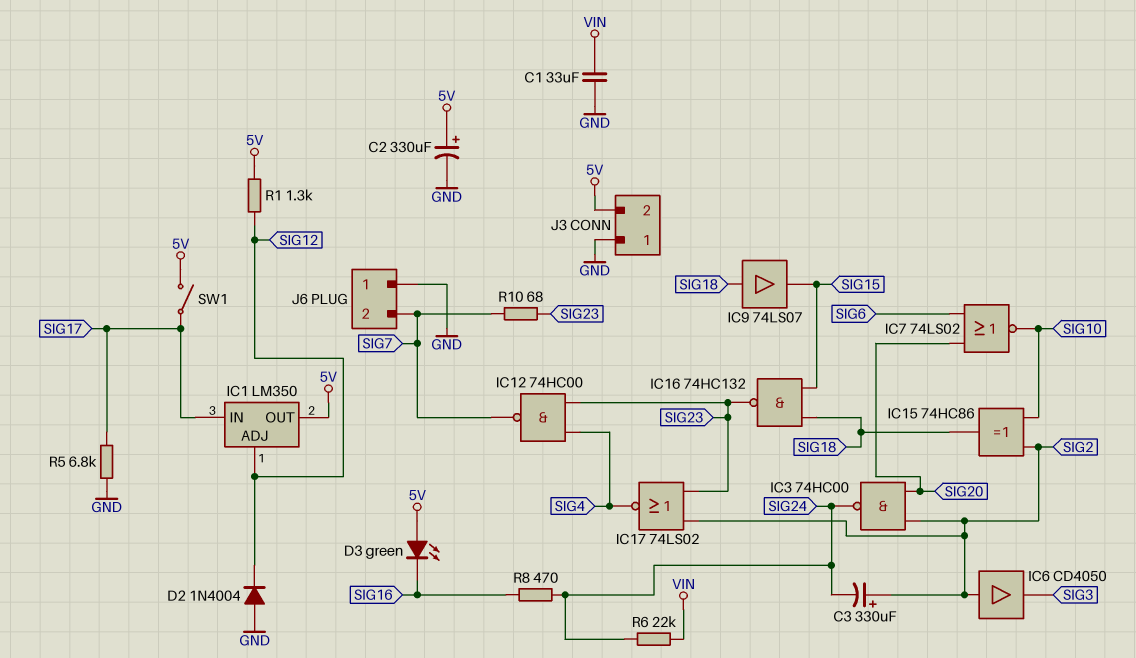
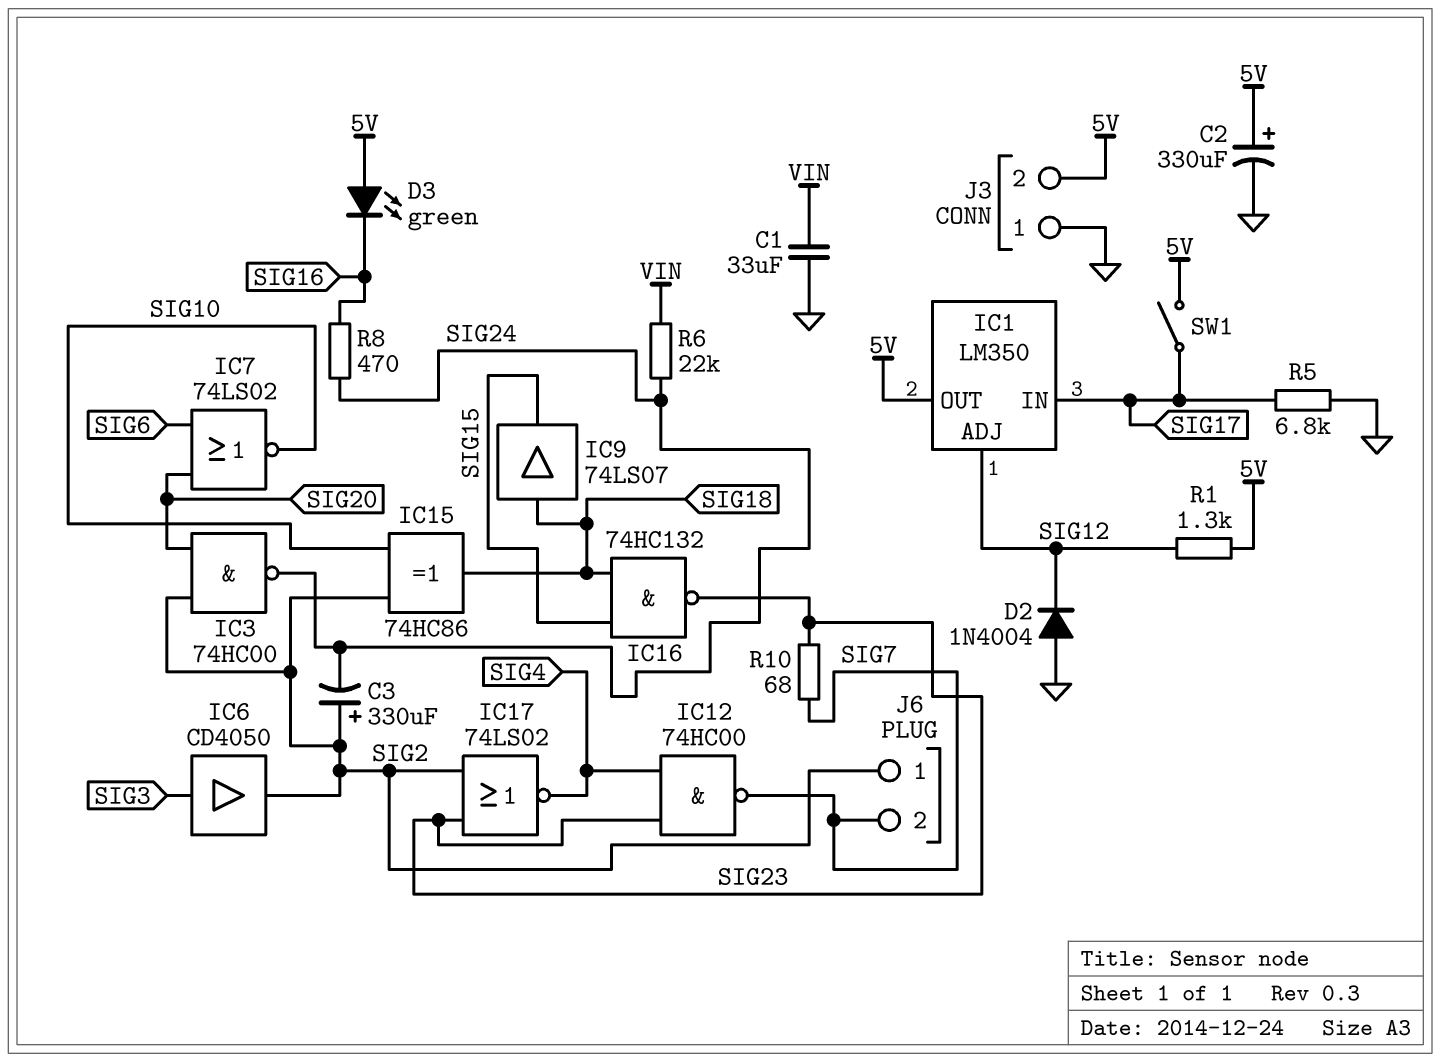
IC6: buffer CD4050 (in SIG2, out SIG3) -> buffer CD4050 (in SIG3, out SIG2)
J6 pin 1: GND -> SIG2

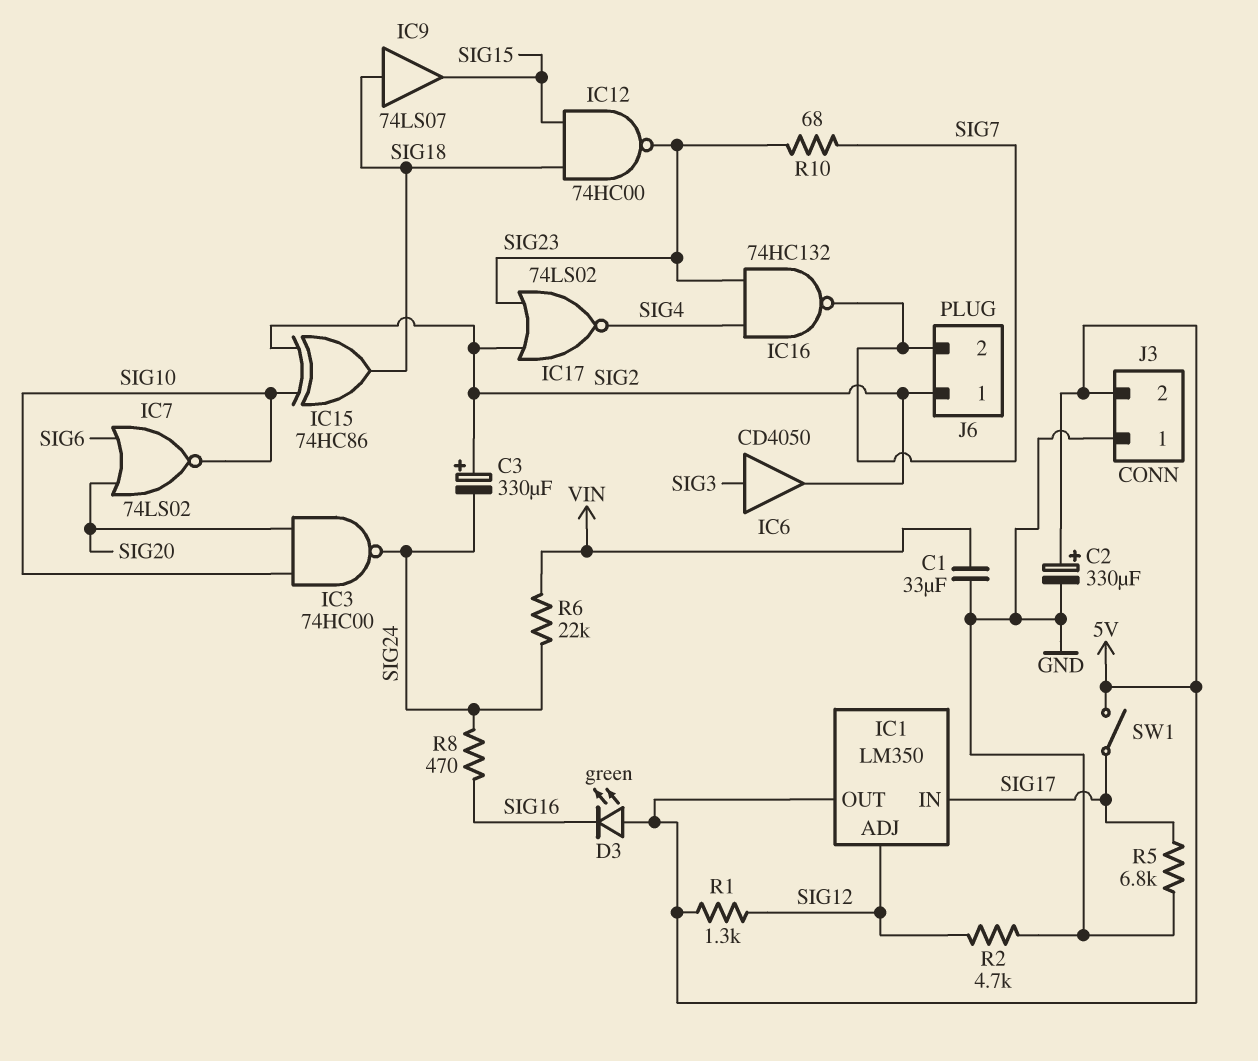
D2: diode 1N4004 (A GND, K SIG12) -> none
IC3: NAND 74HC00 (in SIG2, in SIG20, out SIG24) -> NAND 74HC00 (in SIG10, in SIG20, out SIG24)
IC12: NAND 74HC00 (in SIG4, in SIG23, out SIG7) -> NAND 74HC00 (in SIG15, in SIG18, out SIG23)
IC16: NAND 74HC132 (in SIG15, in SIG18, out SIG23) -> NAND 74HC132 (in SIG4, in SIG23, out SIG7)
R2: none -> 4.7k (GND, SIG12)

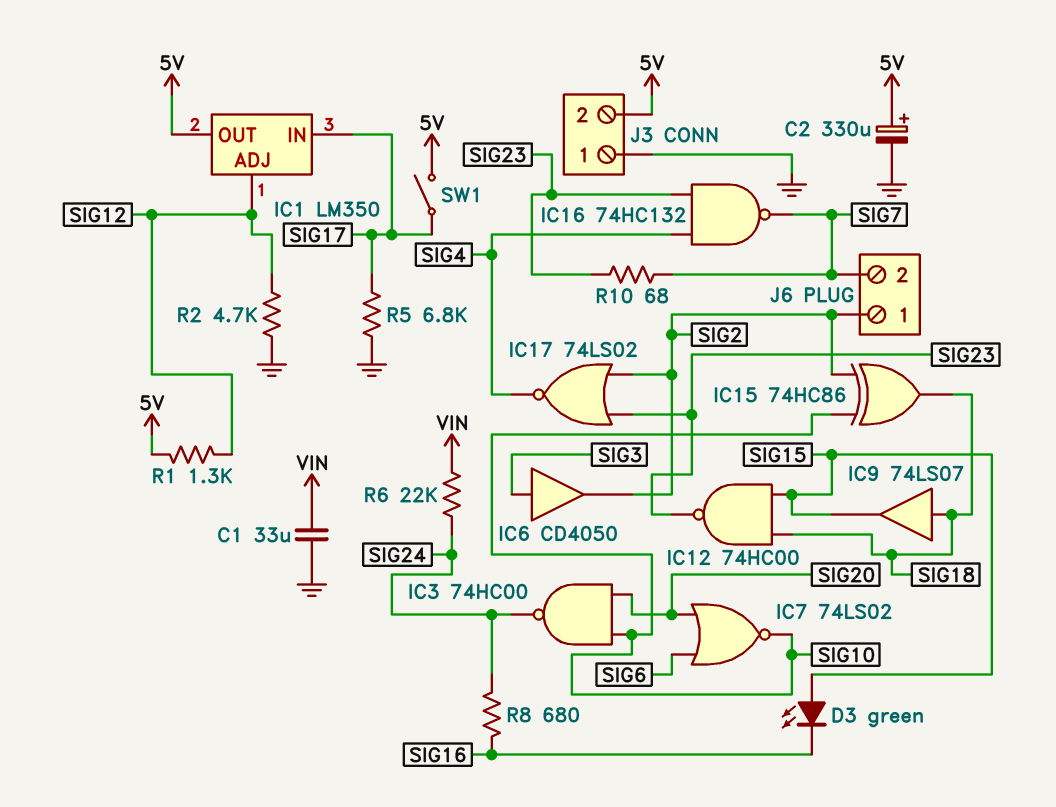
C3: 330uF (plus SIG2, minus SIG24) -> none
D3: LED green (A 5V, K SIG16) -> LED green (A SIG15, K SIG16)
R8: 470 (SIG16, SIG24) -> 680 (SIG16, SIG24)

